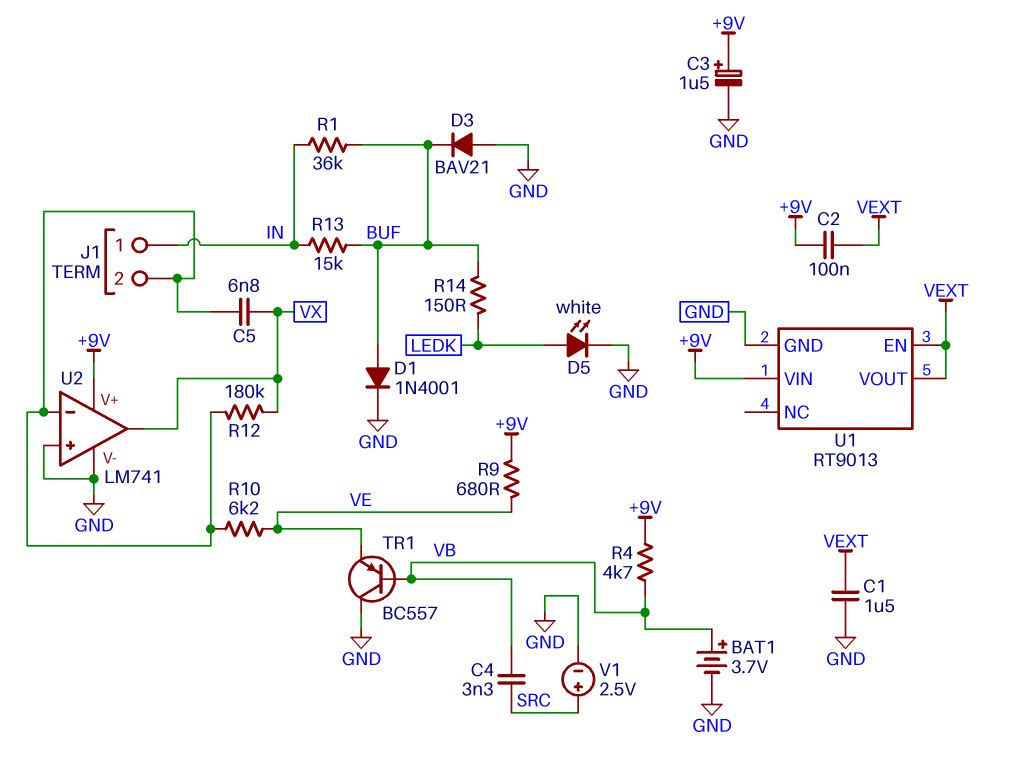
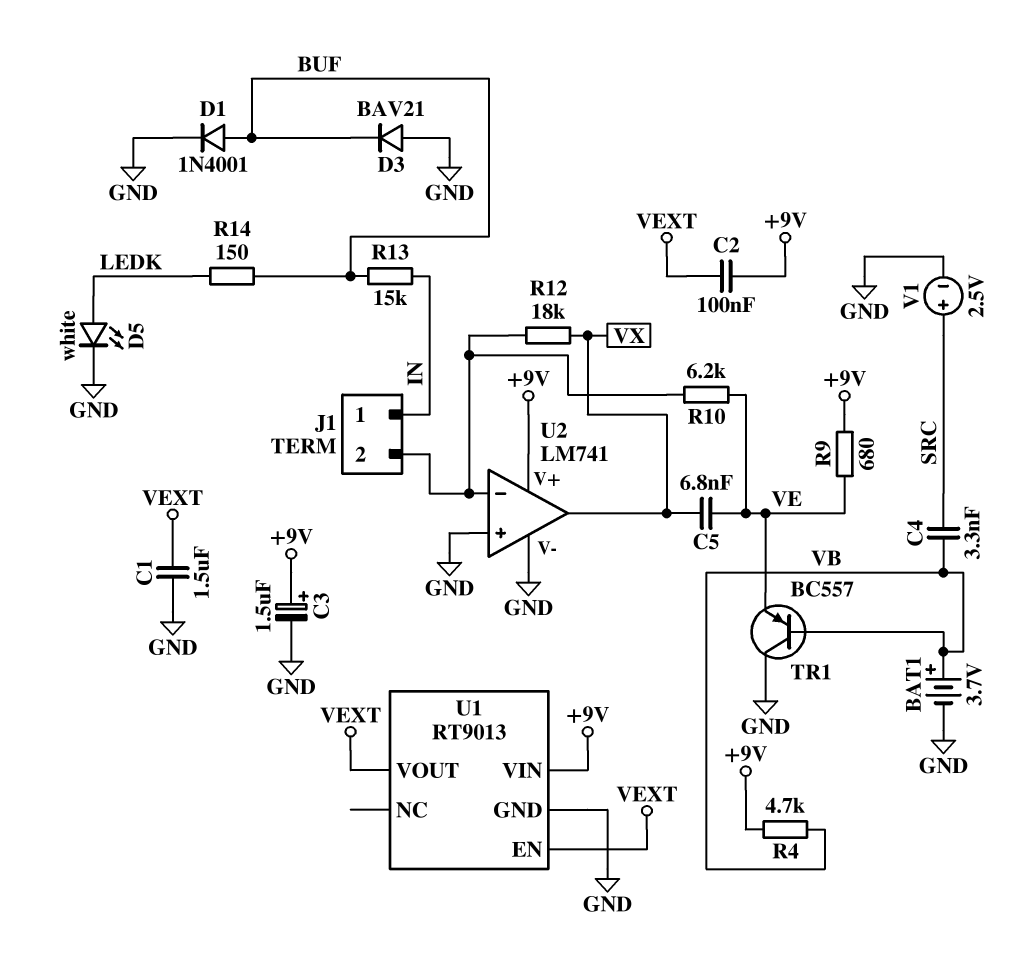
C5: 6.8nF (J1/2, VX) -> 6.8nF (VE, VX)
R1: 36k (BUF, IN) -> none
R12: 180k (J1/2, VX) -> 18k (J1/2, VX)

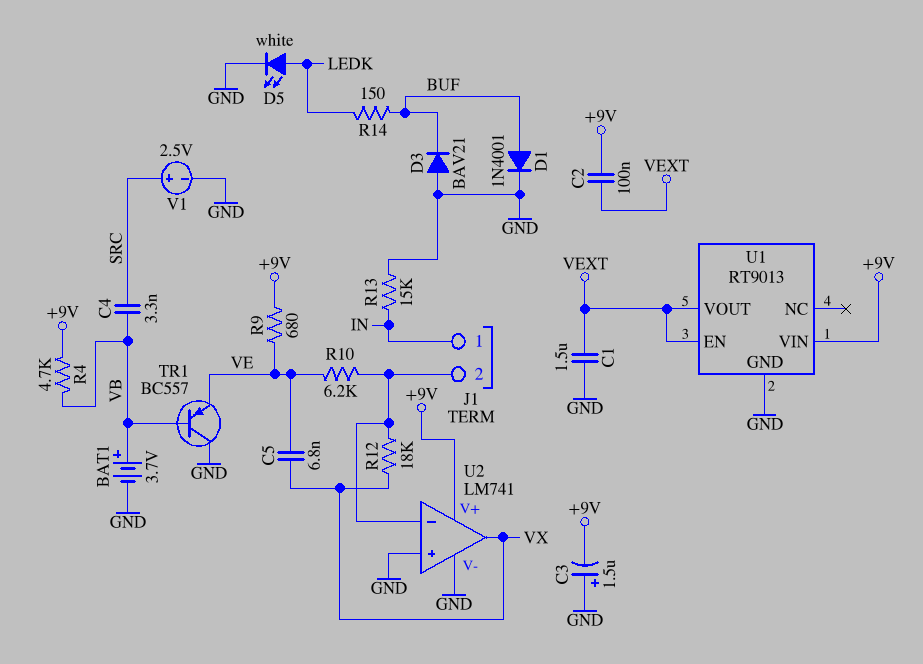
C3: 1.5uF (plus +9V, minus GND) -> 1.5uF (plus GND, minus +9V)
R13: 15k (BUF, IN) -> 15k (GND, IN)

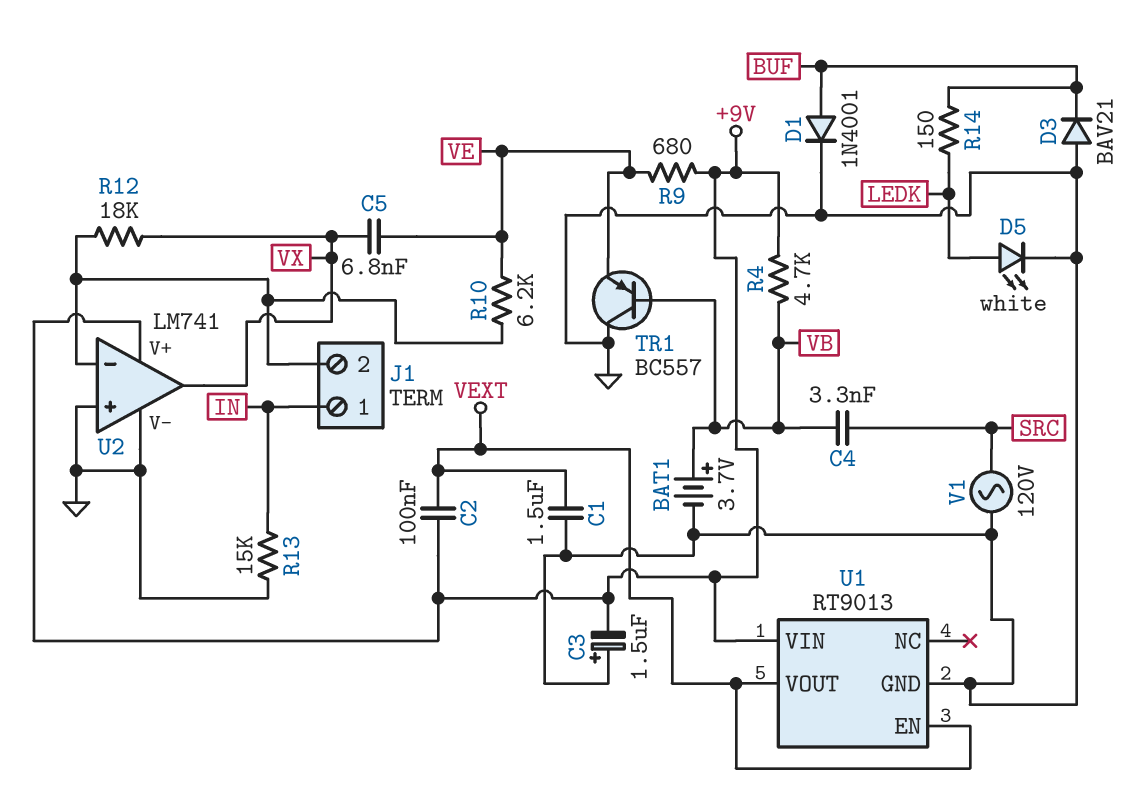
V1: 2.5V (plus SRC, minus GND) -> AC 120V (GND, SRC)

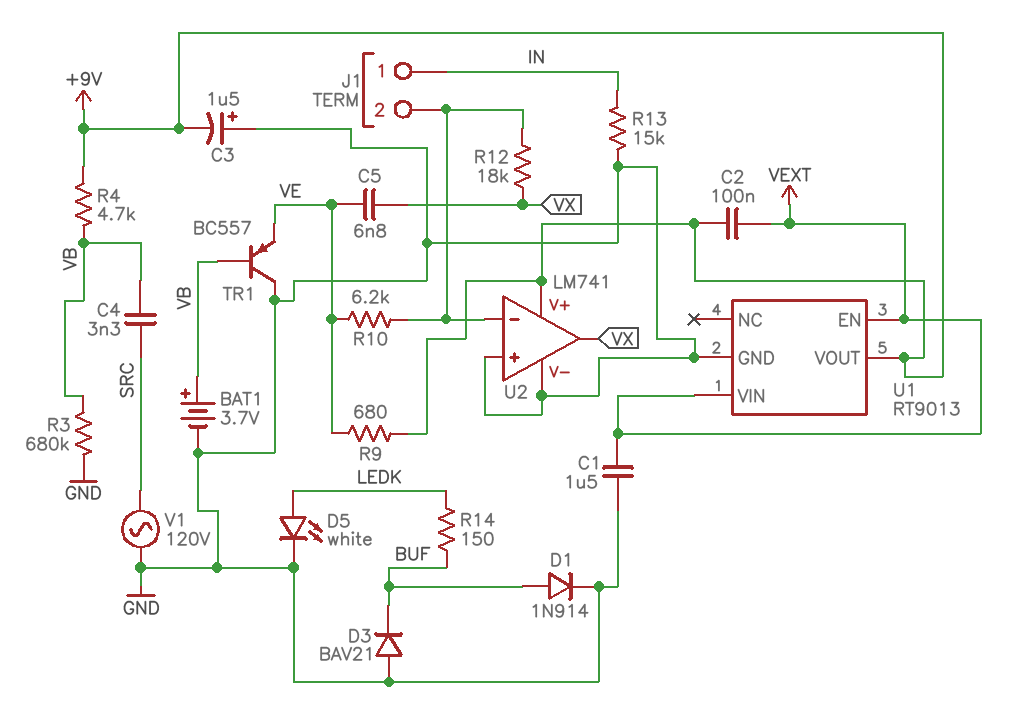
D1: diode 1N4001 (A BUF, K GND) -> diode 1N914 (A BUF, K GND)
R3: none -> 680k (GND, VB)
U1 pin VIN: +9V -> VEXT
U1 pin VOUT: VEXT -> +9V

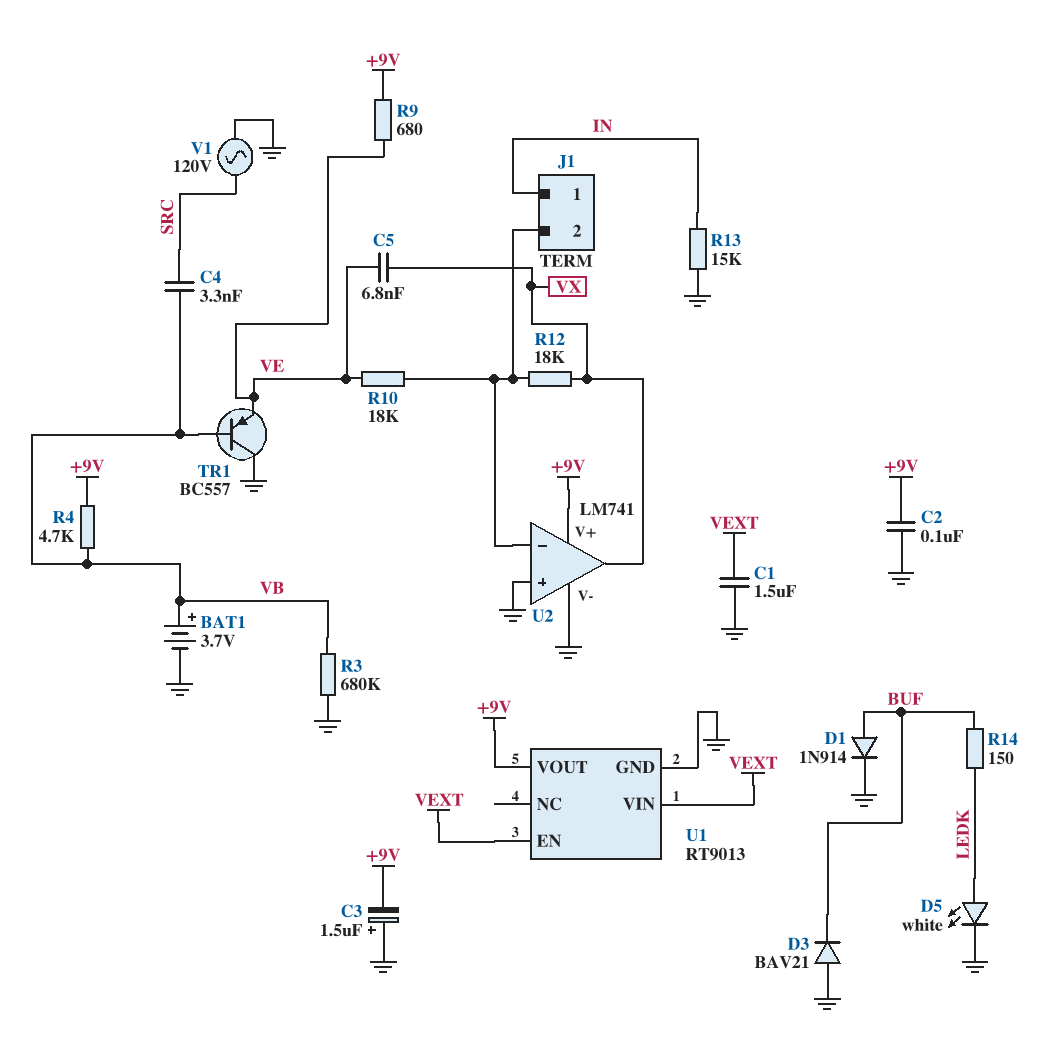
C2: 100nF (+9V, VEXT) -> 100nF (+9V, GND)
R10: 6.2k (J1/2, VE) -> 18k (J1/2, VE)

